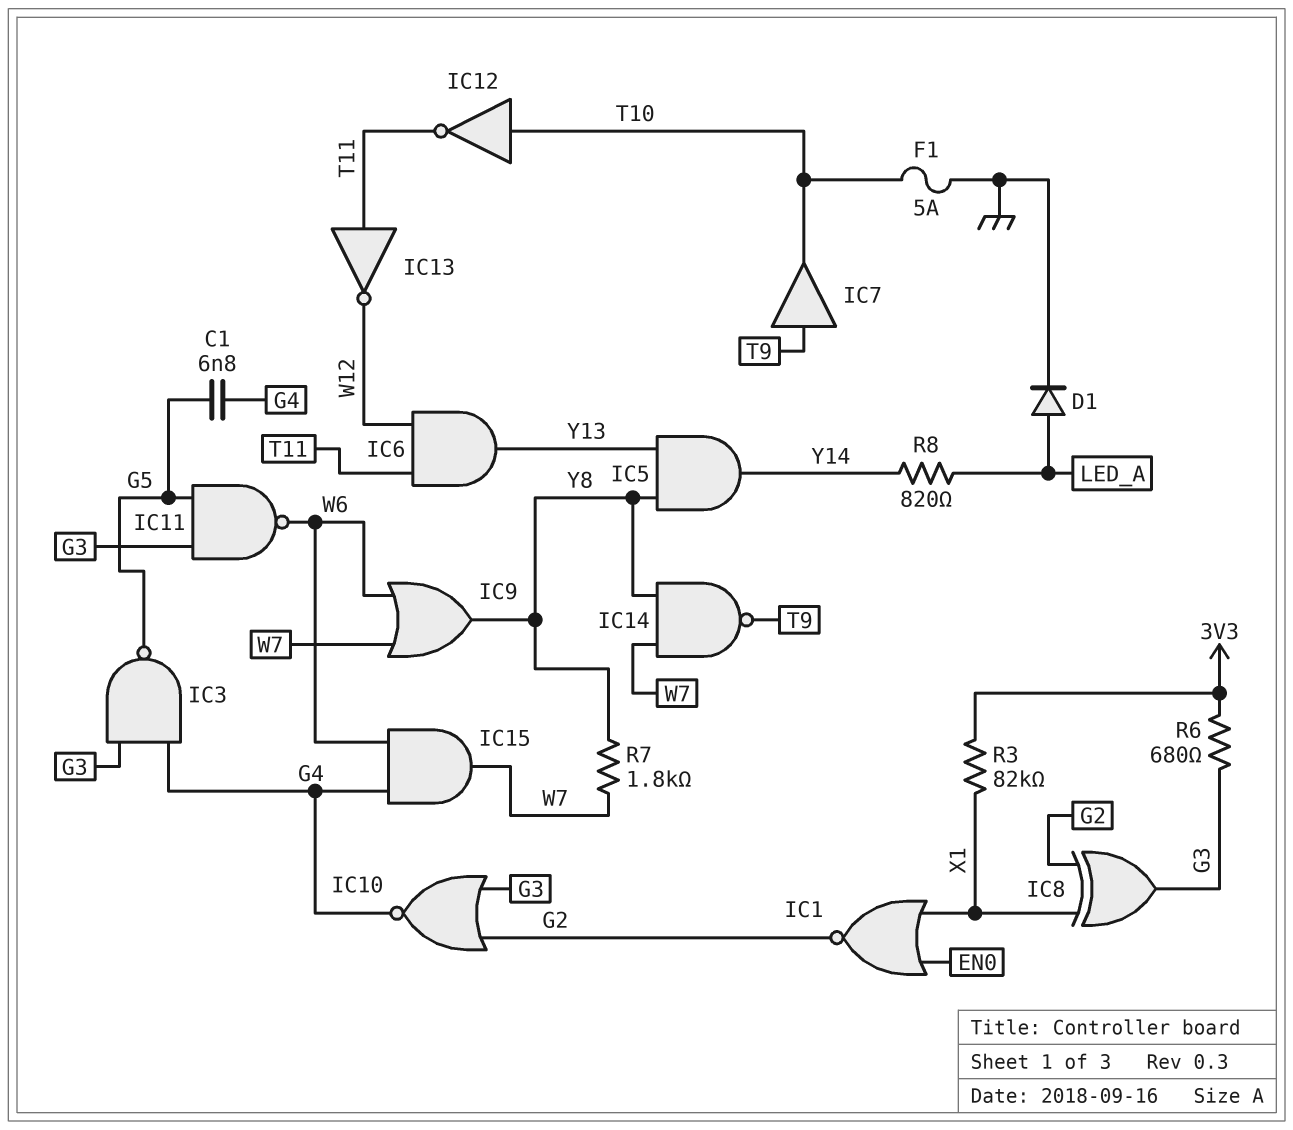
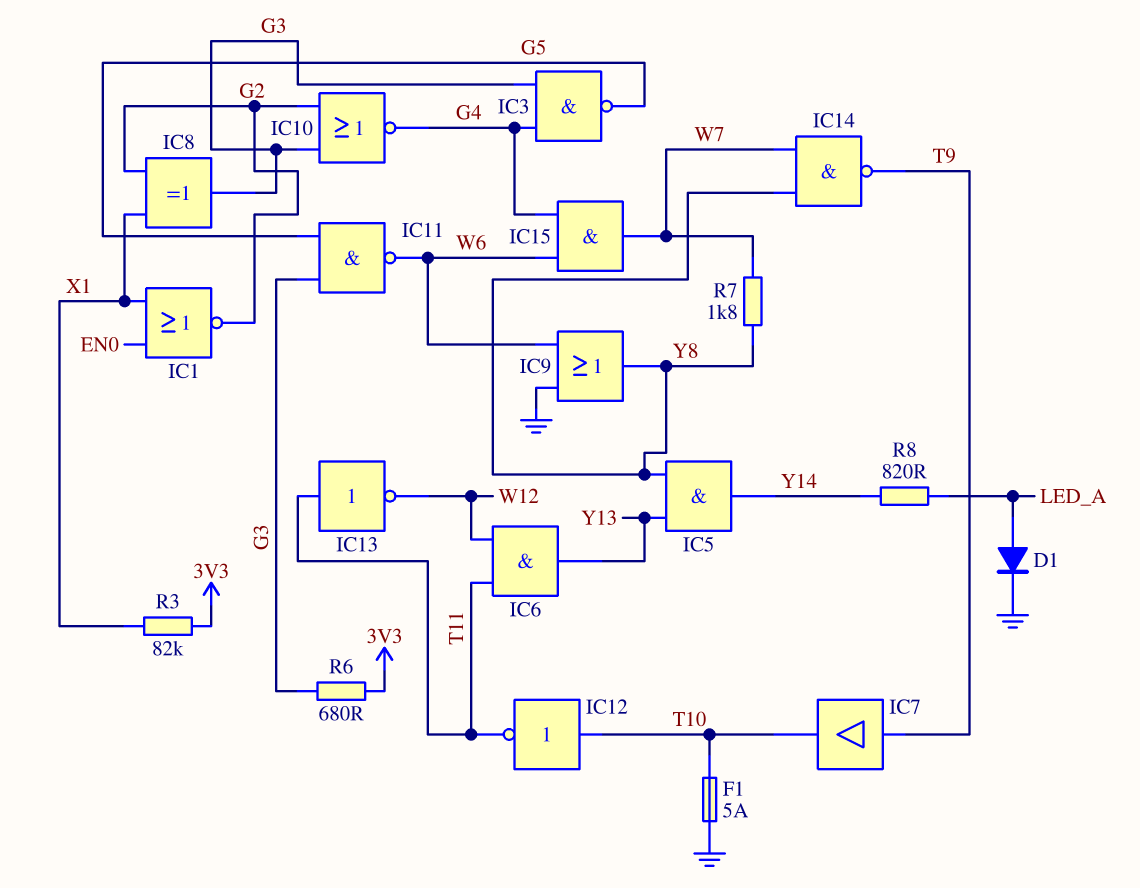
C1: 6.8nF (G4, G5) -> none
IC9: OR (in W6, in W7, out Y8) -> OR (in GND, in W6, out Y8)

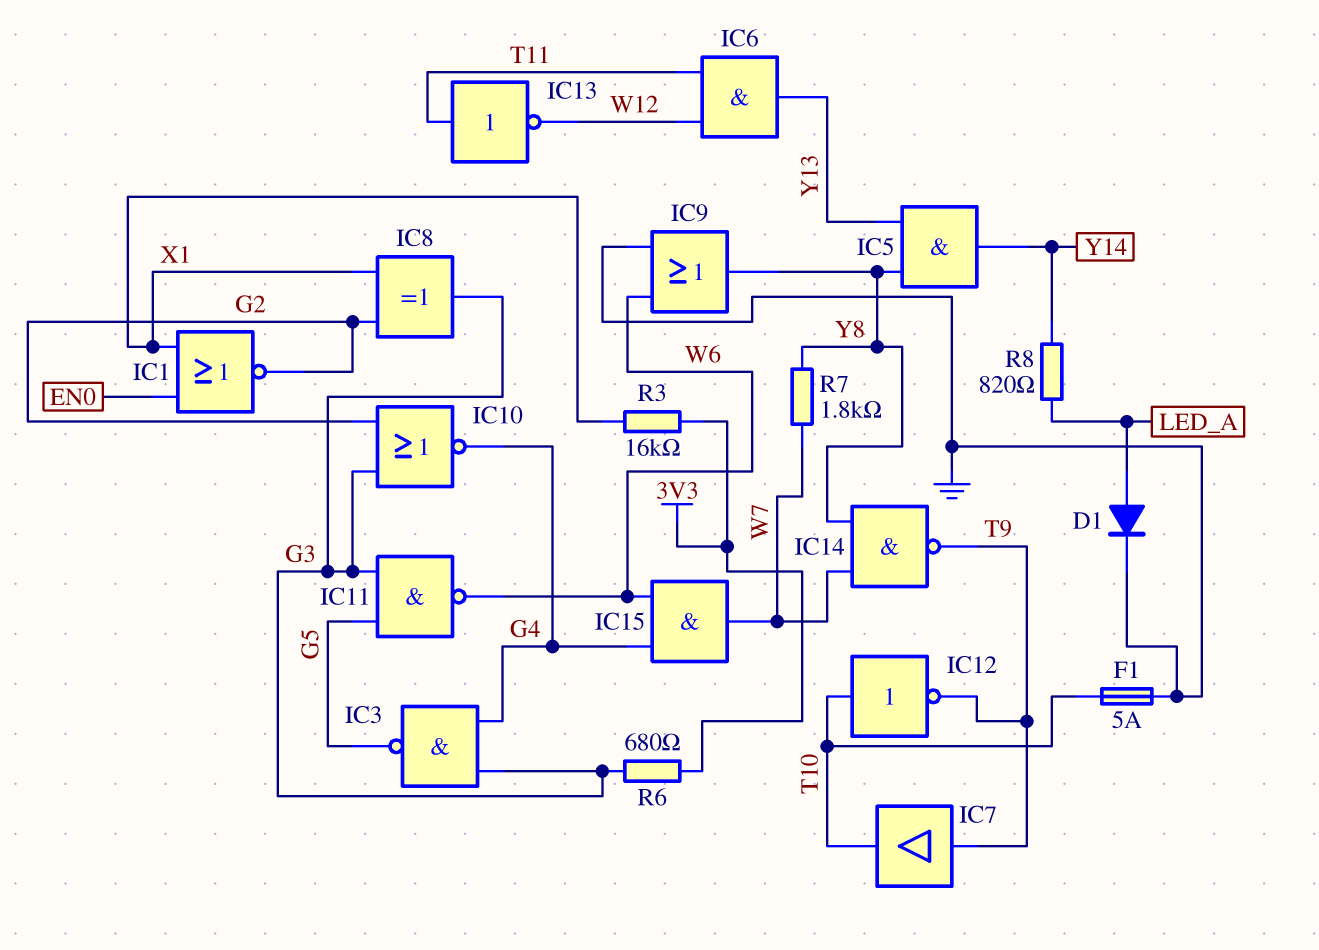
IC12: NOT (in T10, out T11) -> NOT (in T10, out T9)
R3: 82k (3V3, X1) -> 16k (3V3, X1)

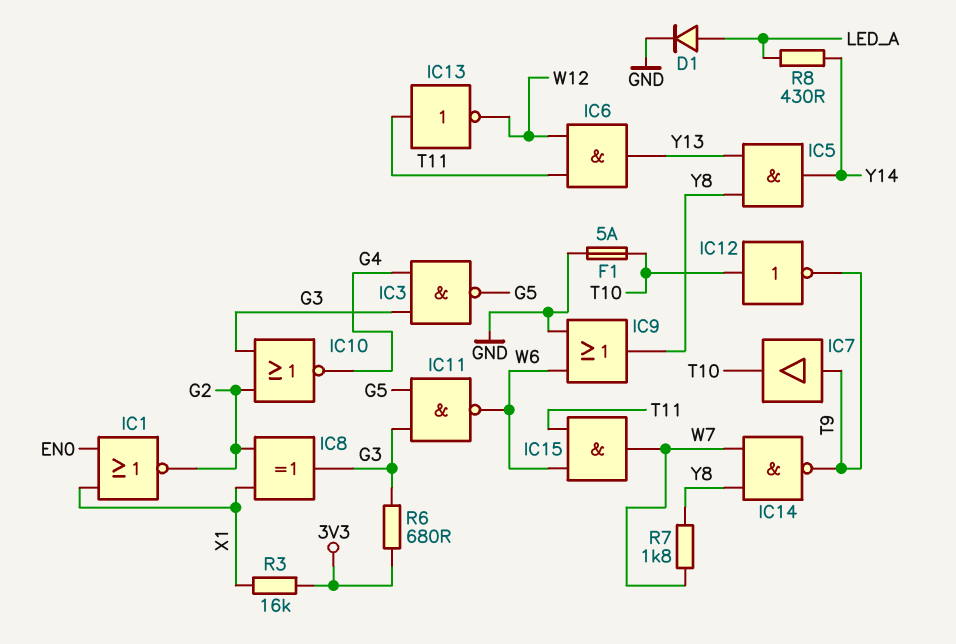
IC15: AND (in G4, in W6, out W7) -> AND (in T11, in W6, out W7)
R8: 820 (LED_A, Y14) -> 430 (LED_A, Y14)

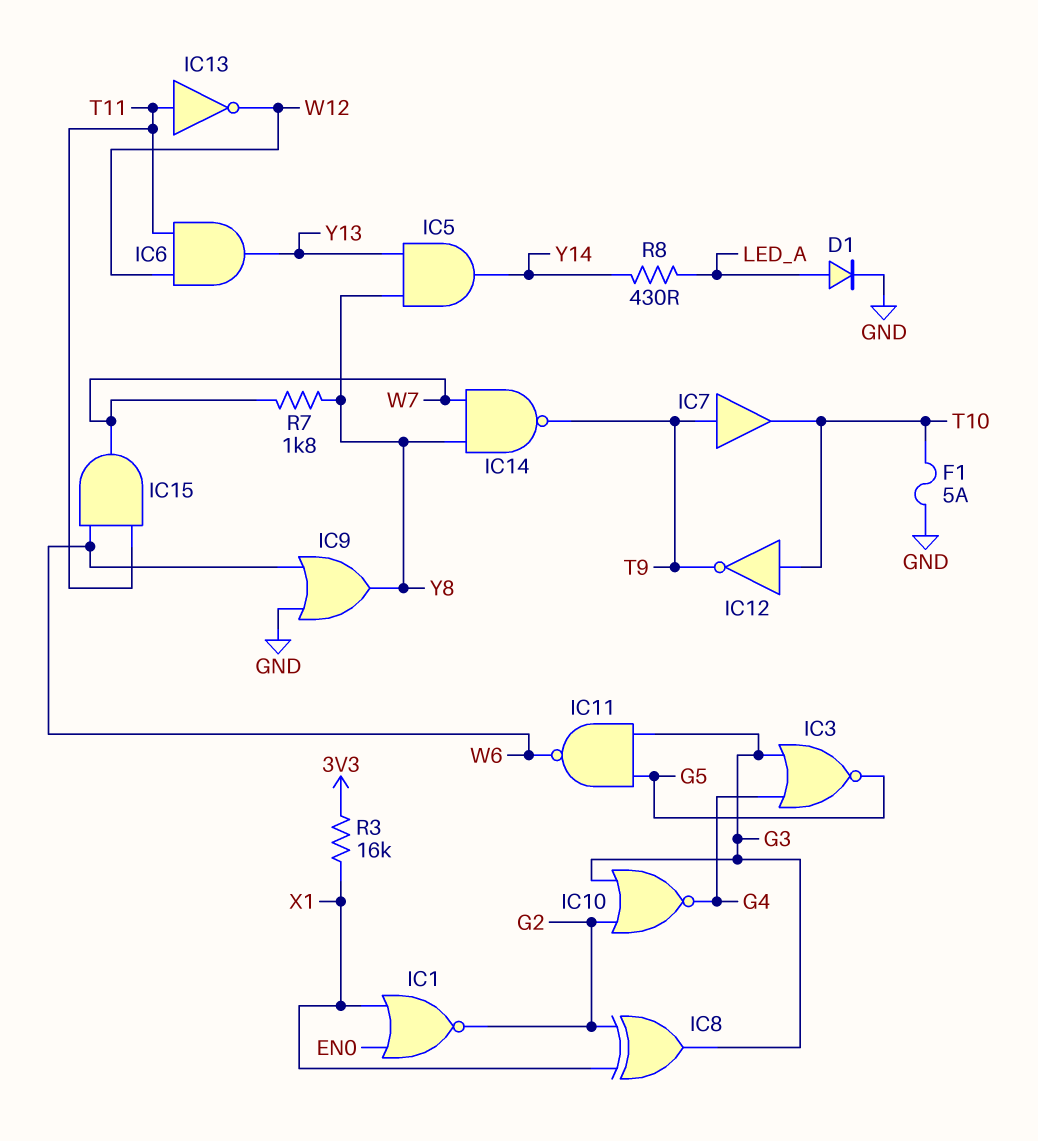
IC3: NAND (in G3, in G4, out G5) -> NOR (in G3, in G4, out G5)
R6: 680 (3V3, G3) -> none

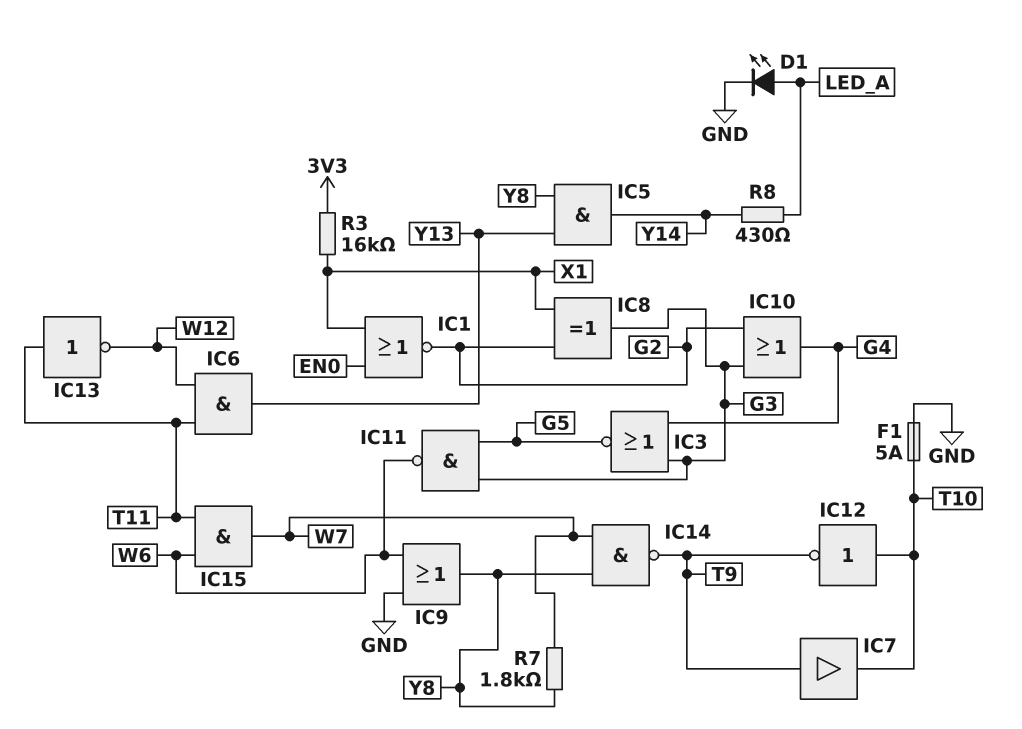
D1: diode (A LED_A, K GND) -> LED (A LED_A, K GND)
IC10: NOR (in G2, in G3, out G4) -> OR (in G2, in G3, out G4)

